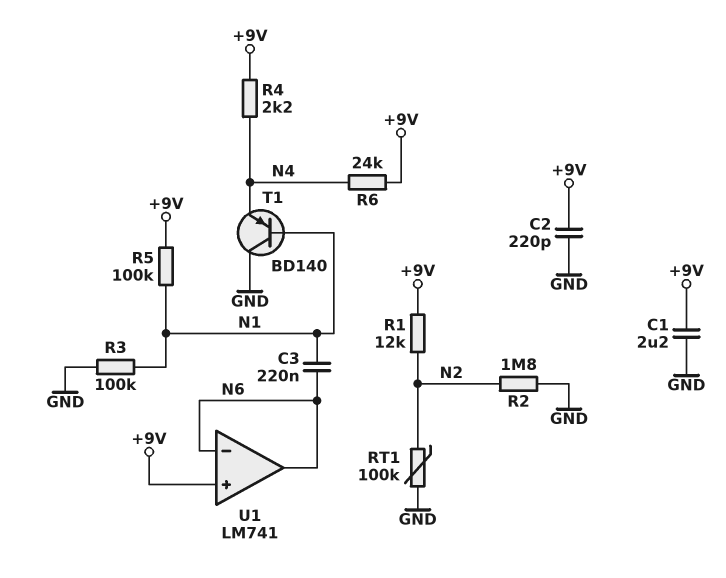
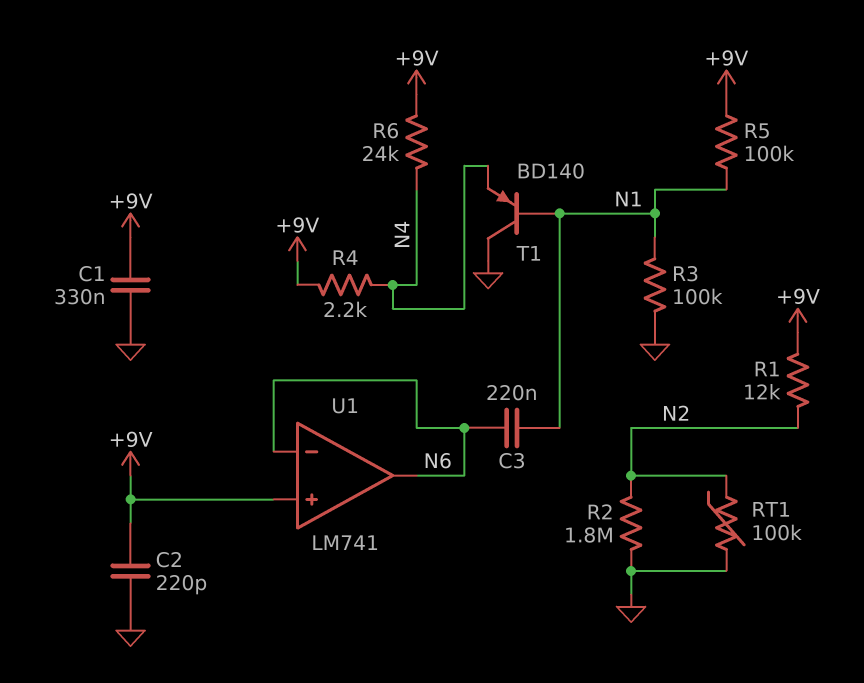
C1: 2.2uF (+9V, GND) -> 330nF (+9V, GND)

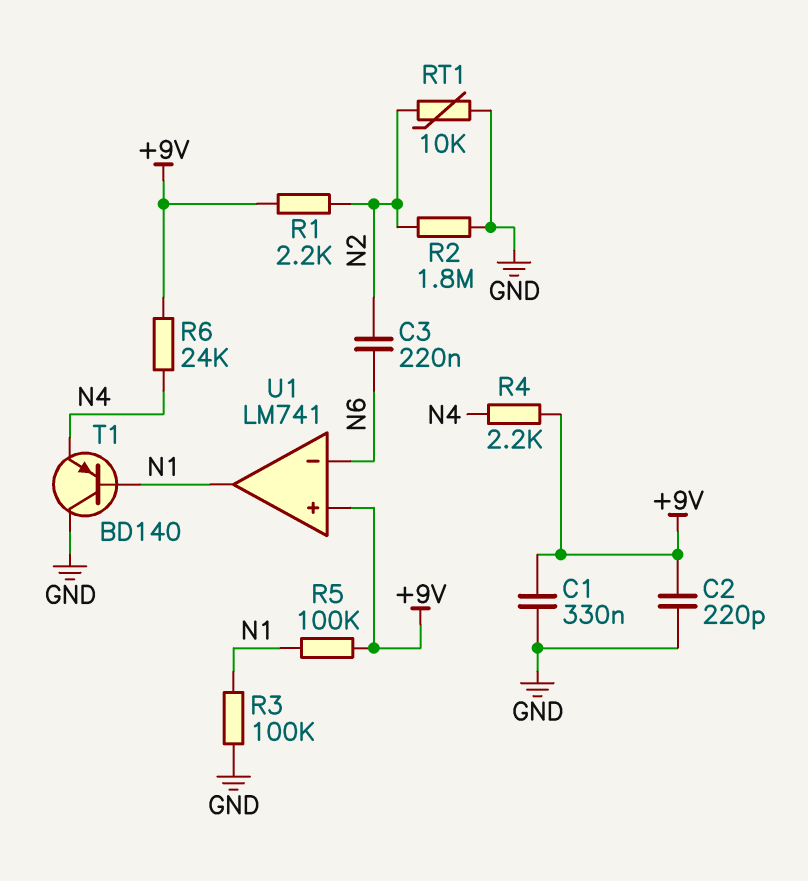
C3: 220nF (N1, N6) -> 220nF (N2, N6)
R1: 12k (+9V, N2) -> 2.2k (+9V, N2)
RT1: 100k (GND, N2) -> 10k (GND, N2)
U1 pin out: N6 -> N1

